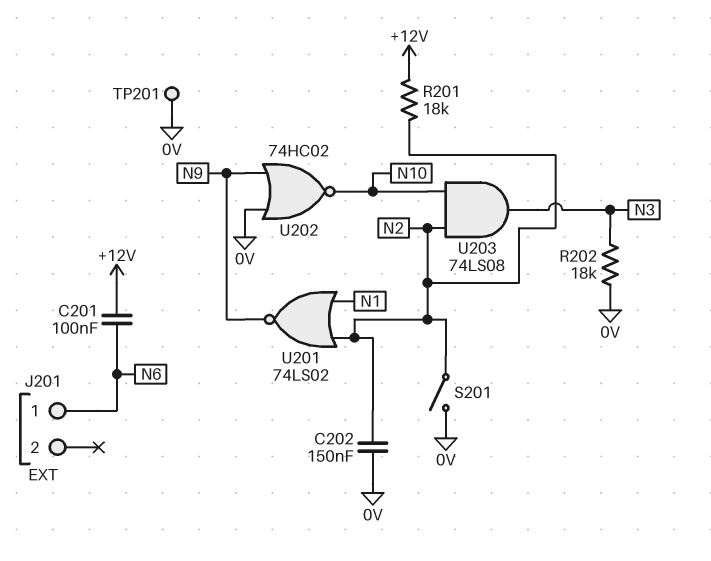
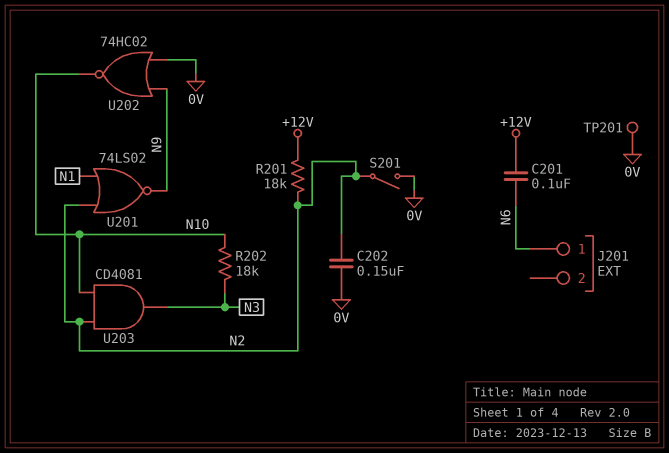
R202: 18k (0V, N3) -> 18k (N3, N10)
U203: AND 74LS08 (in N2, in N10, out N3) -> AND CD4081 (in N2, in N10, out N3)

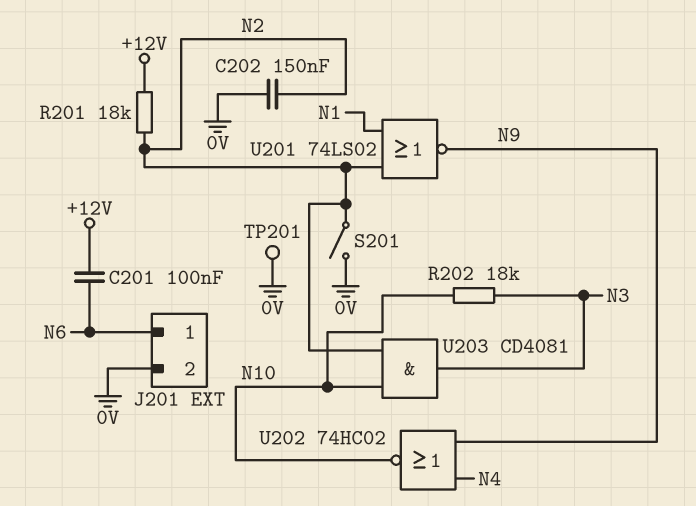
J201 pin 2: none -> 0V
U202: NOR 74HC02 (in 0V, in N9, out N10) -> NOR 74HC02 (in N4, in N9, out N10)

